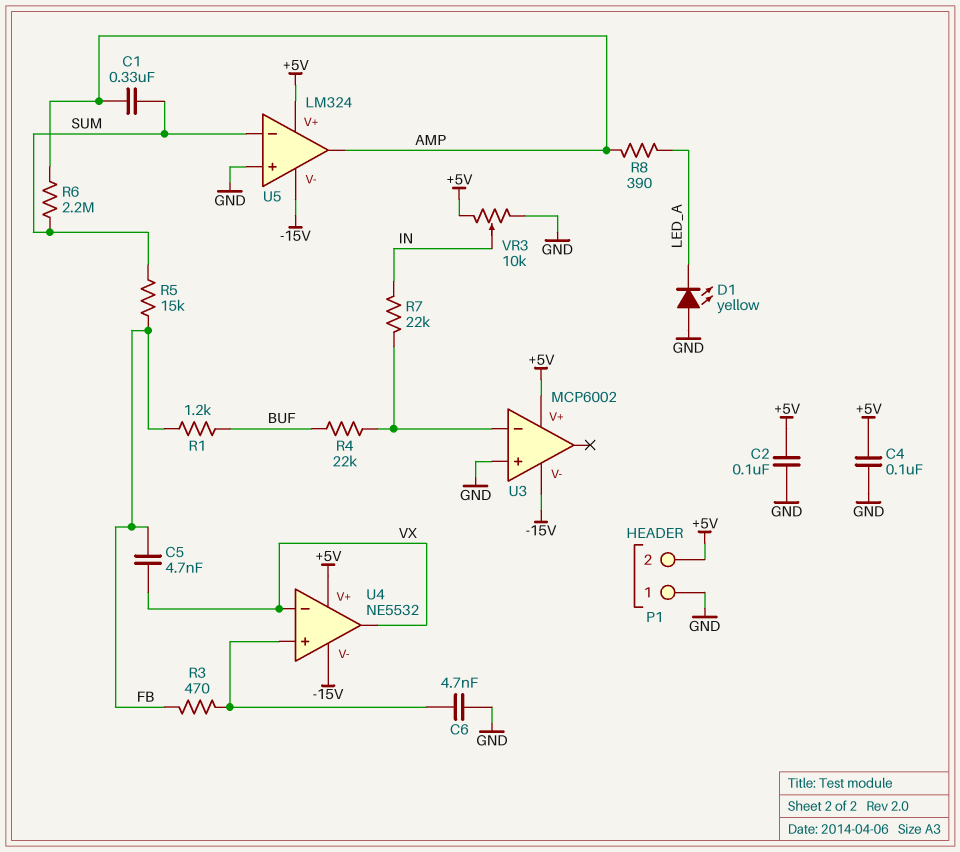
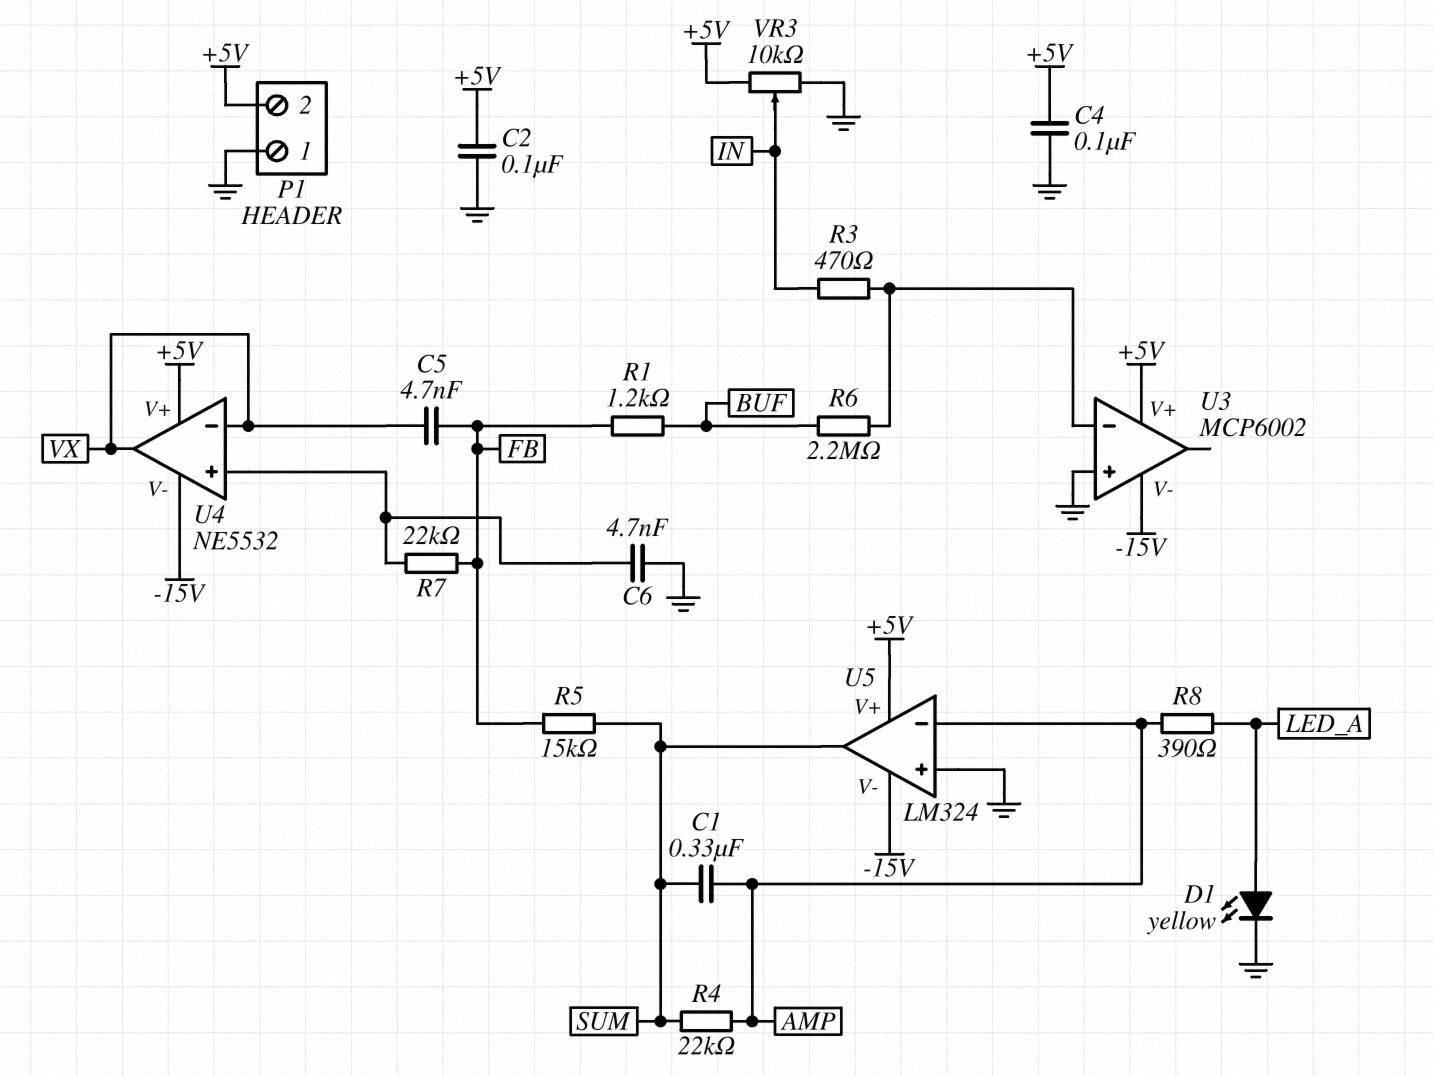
D1: LED yellow (A GND, K LED_A) -> LED yellow (A LED_A, K GND)
R3: 470 (FB, U4/in+) -> 470 (IN, U3/in-)
R4: 22k (BUF, U3/in-) -> 22k (AMP, SUM)
R6: 2.2M (AMP, SUM) -> 2.2M (BUF, U3/in-)
R7: 22k (IN, U3/in-) -> 22k (FB, U4/in+)
U5 pin in-: SUM -> AMP
U5 pin out: AMP -> SUM

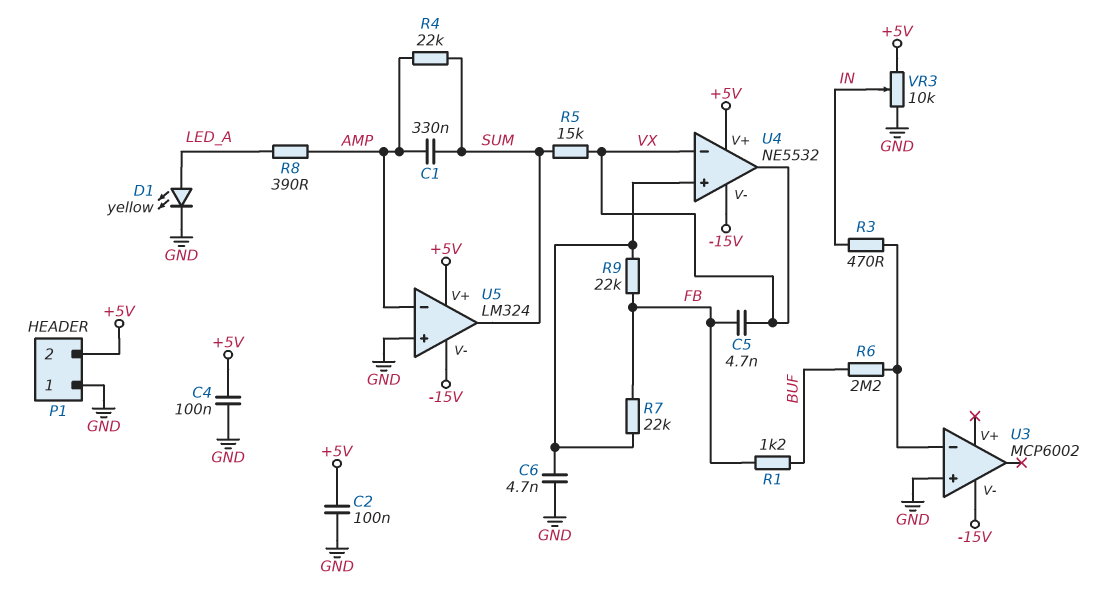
R5: 15k (FB, SUM) -> 15k (SUM, VX)
R9: none -> 22k (FB, U4/in+)
U3 pin V+: +5V -> none

